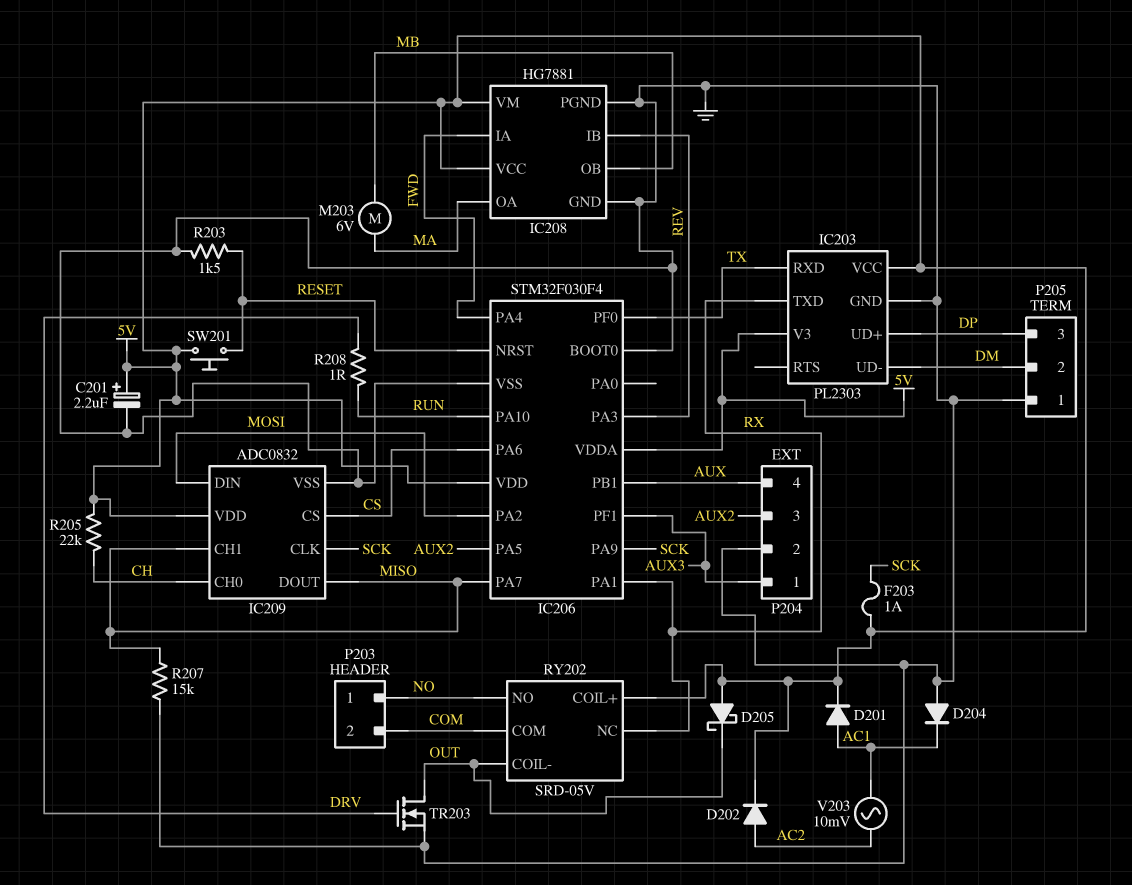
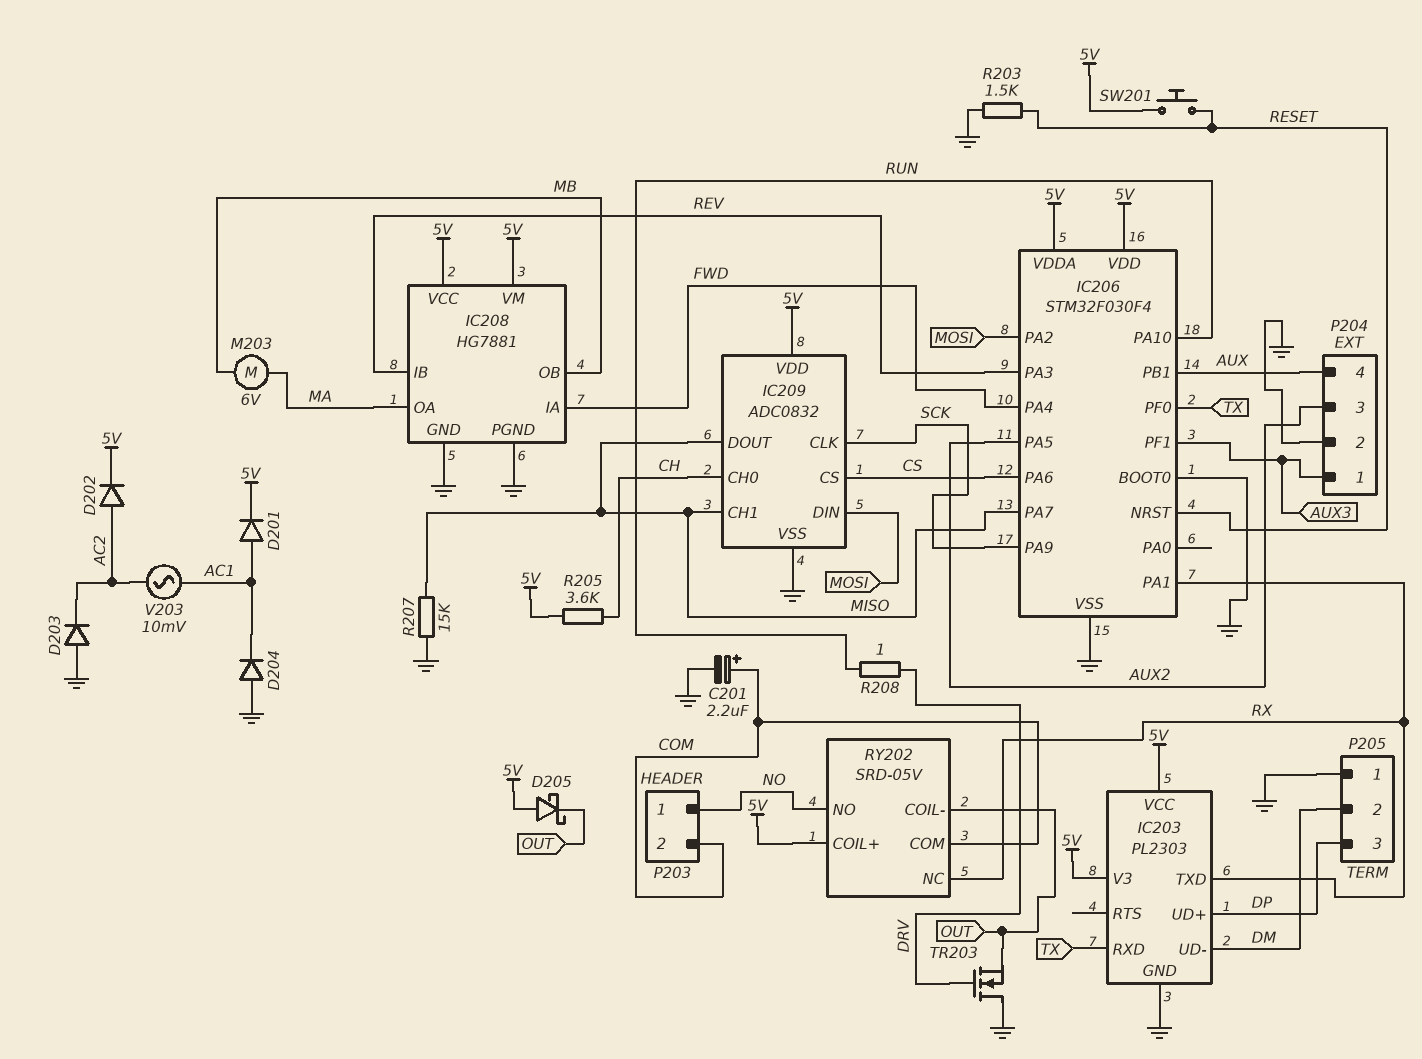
C201: 2.2uF (plus 5V, minus GND) -> 2.2uF (plus COM, minus GND)
D203: none -> diode (A GND, K AC2)
F203: 1A (5V, SCK) -> none
R205: 22k (5V, CH) -> 3.6k (5V, CH)
TR203: NMOS (G DRV, D OUT, S GND) -> NMOS (G DRV, D GND, S OUT)

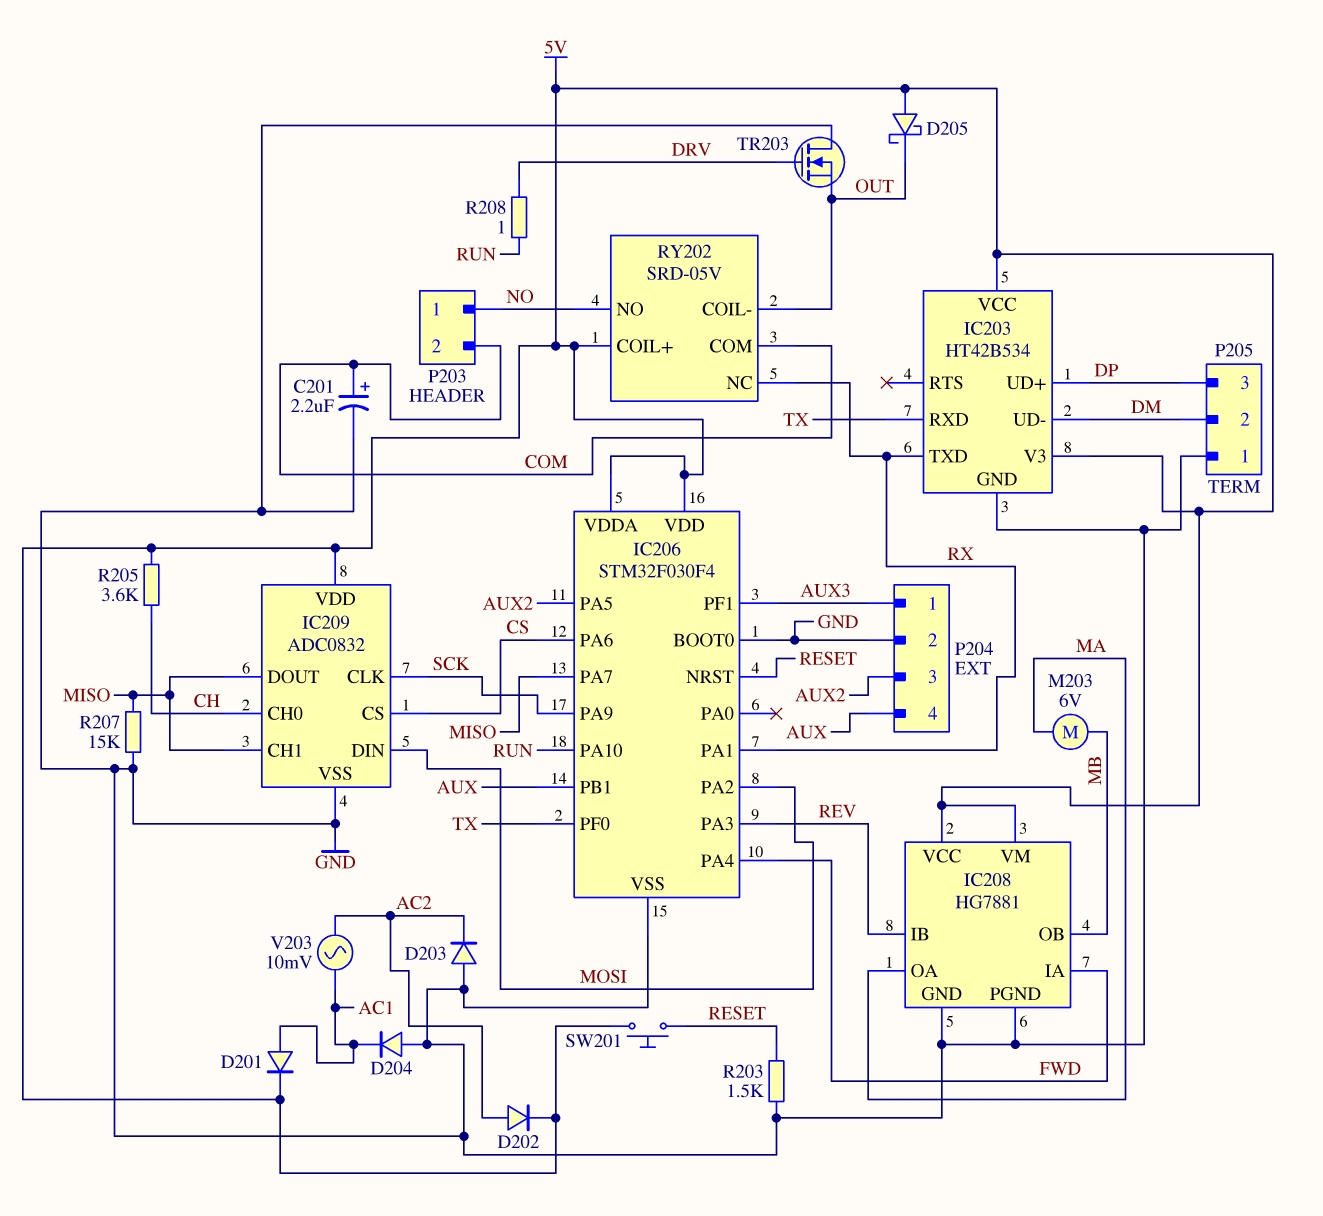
IC203: PL2303 -> HT42B534

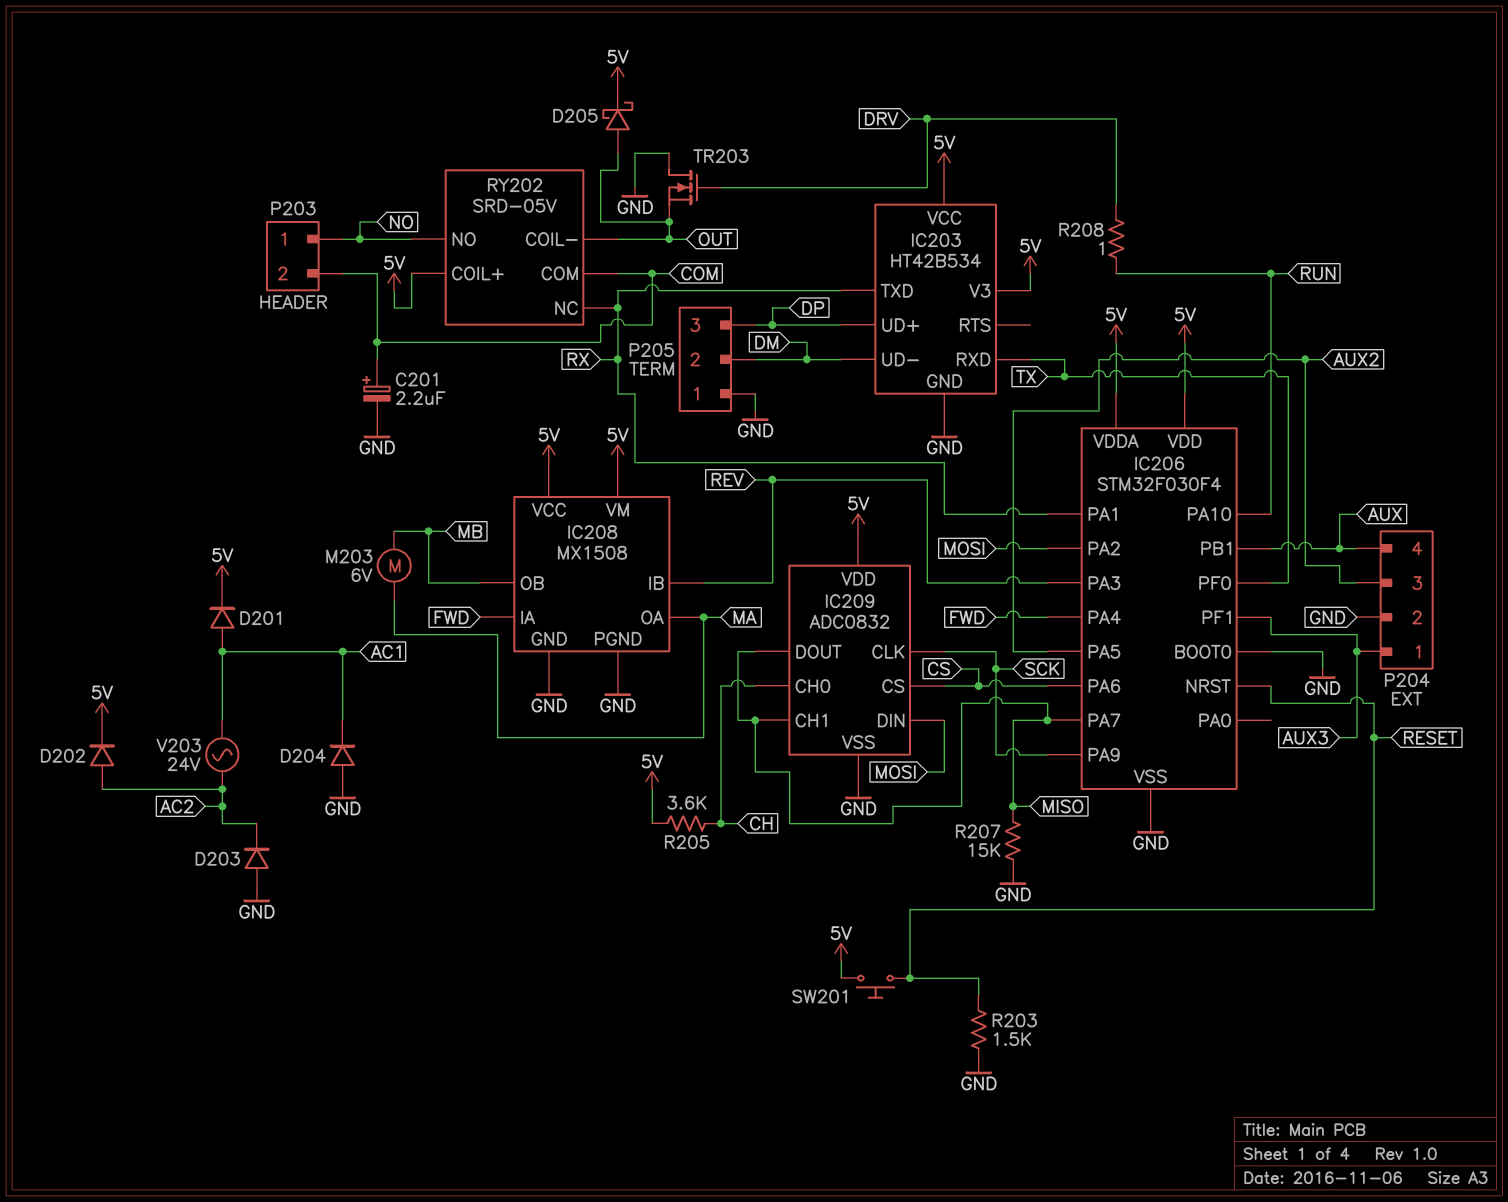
D205: schottky (A 5V, K OUT) -> schottky (A OUT, K 5V)
IC208: HG7881 -> MX1508
V203: AC 10mV (AC1, AC2) -> AC 24V (AC1, AC2)

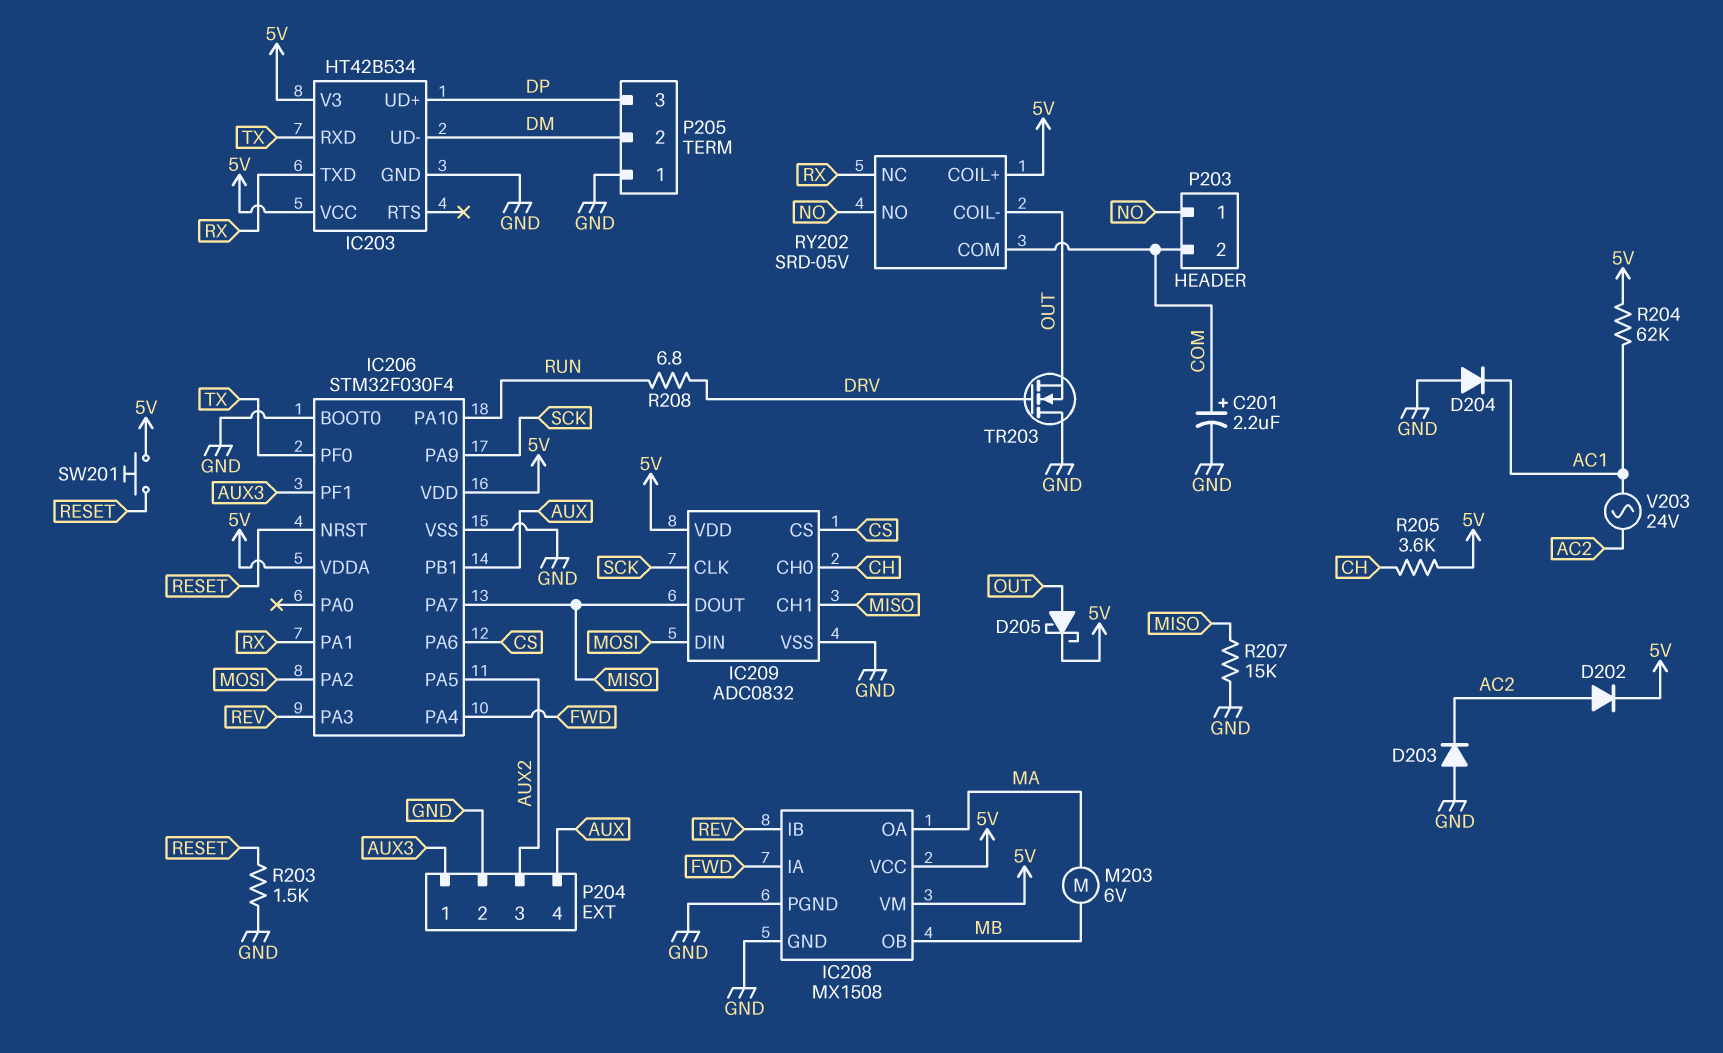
D201: diode (A AC1, K 5V) -> none
R204: none -> 62k (5V, AC1)
R208: 1 (DRV, RUN) -> 6.8 (DRV, RUN)

